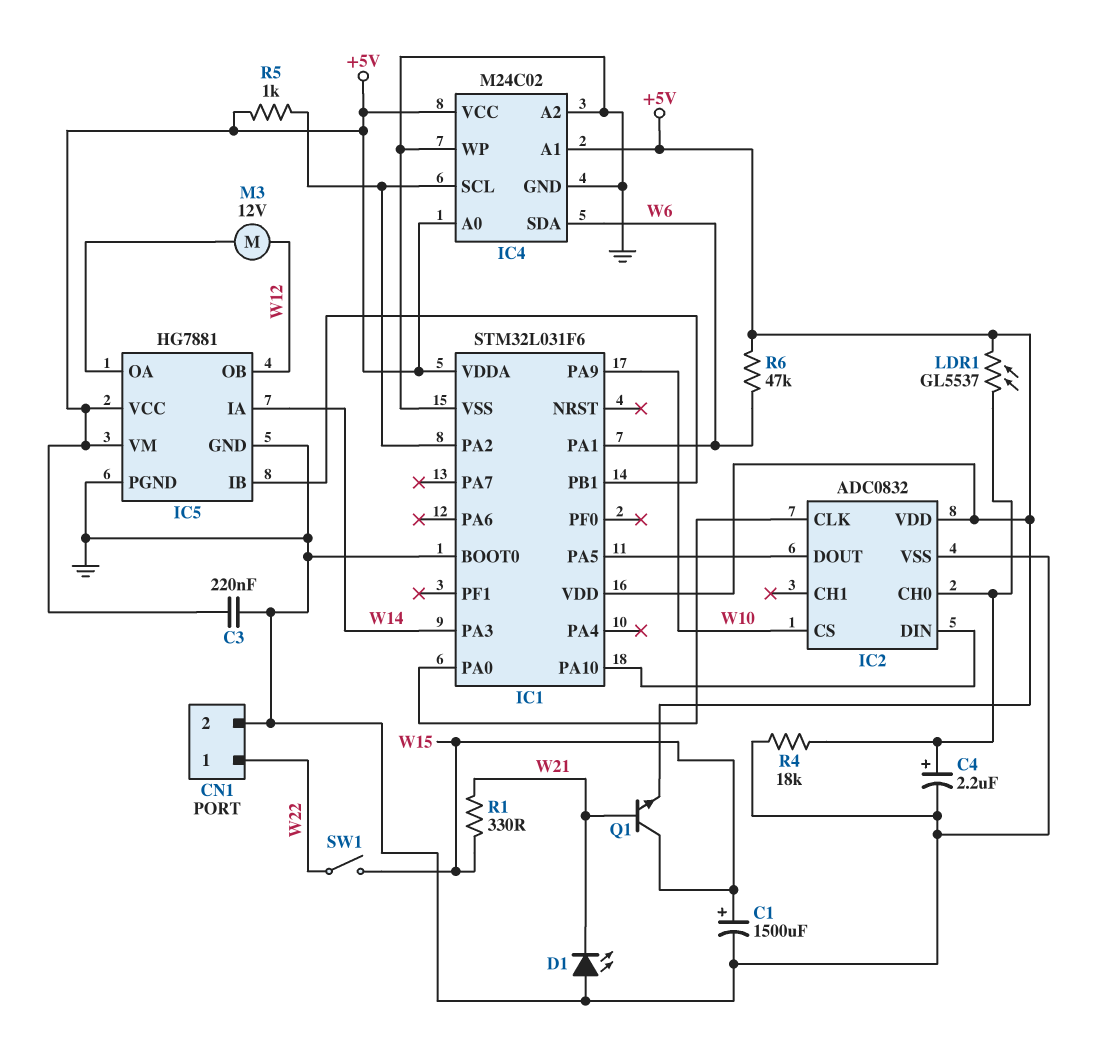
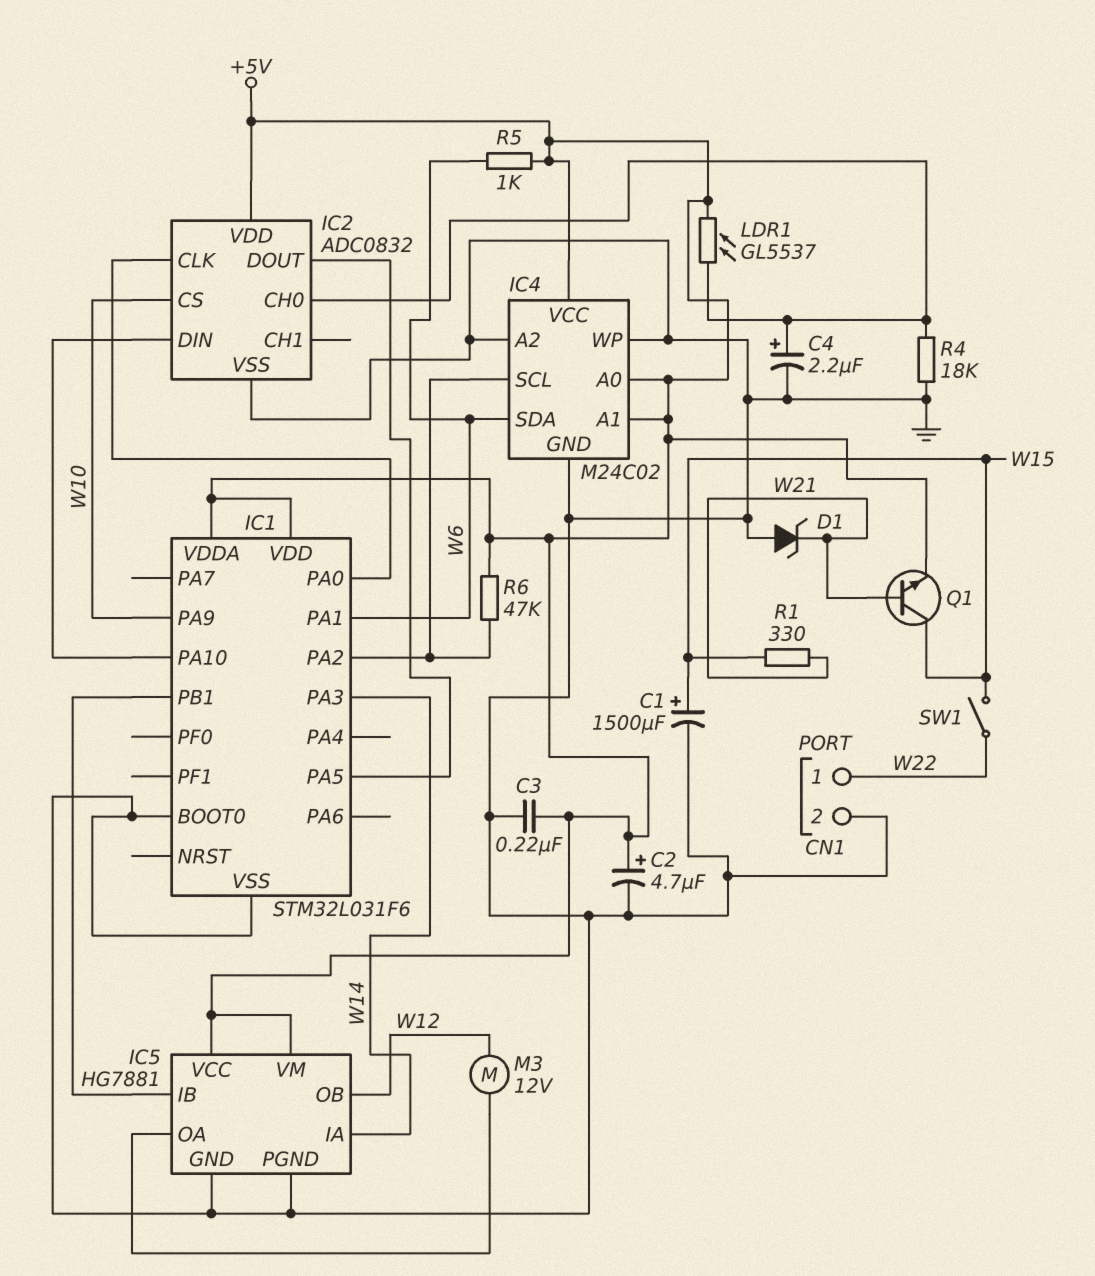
C2: none -> 4.7uF (plus +5V, minus GND)
D1: LED (A GND, K W21) -> zener (A GND, K W21)
R5: 1k (+5V, IC1/PA2) -> 1k (+5V, W6)
R6: 47k (+5V, W6) -> 47k (+5V, IC1/PA2)

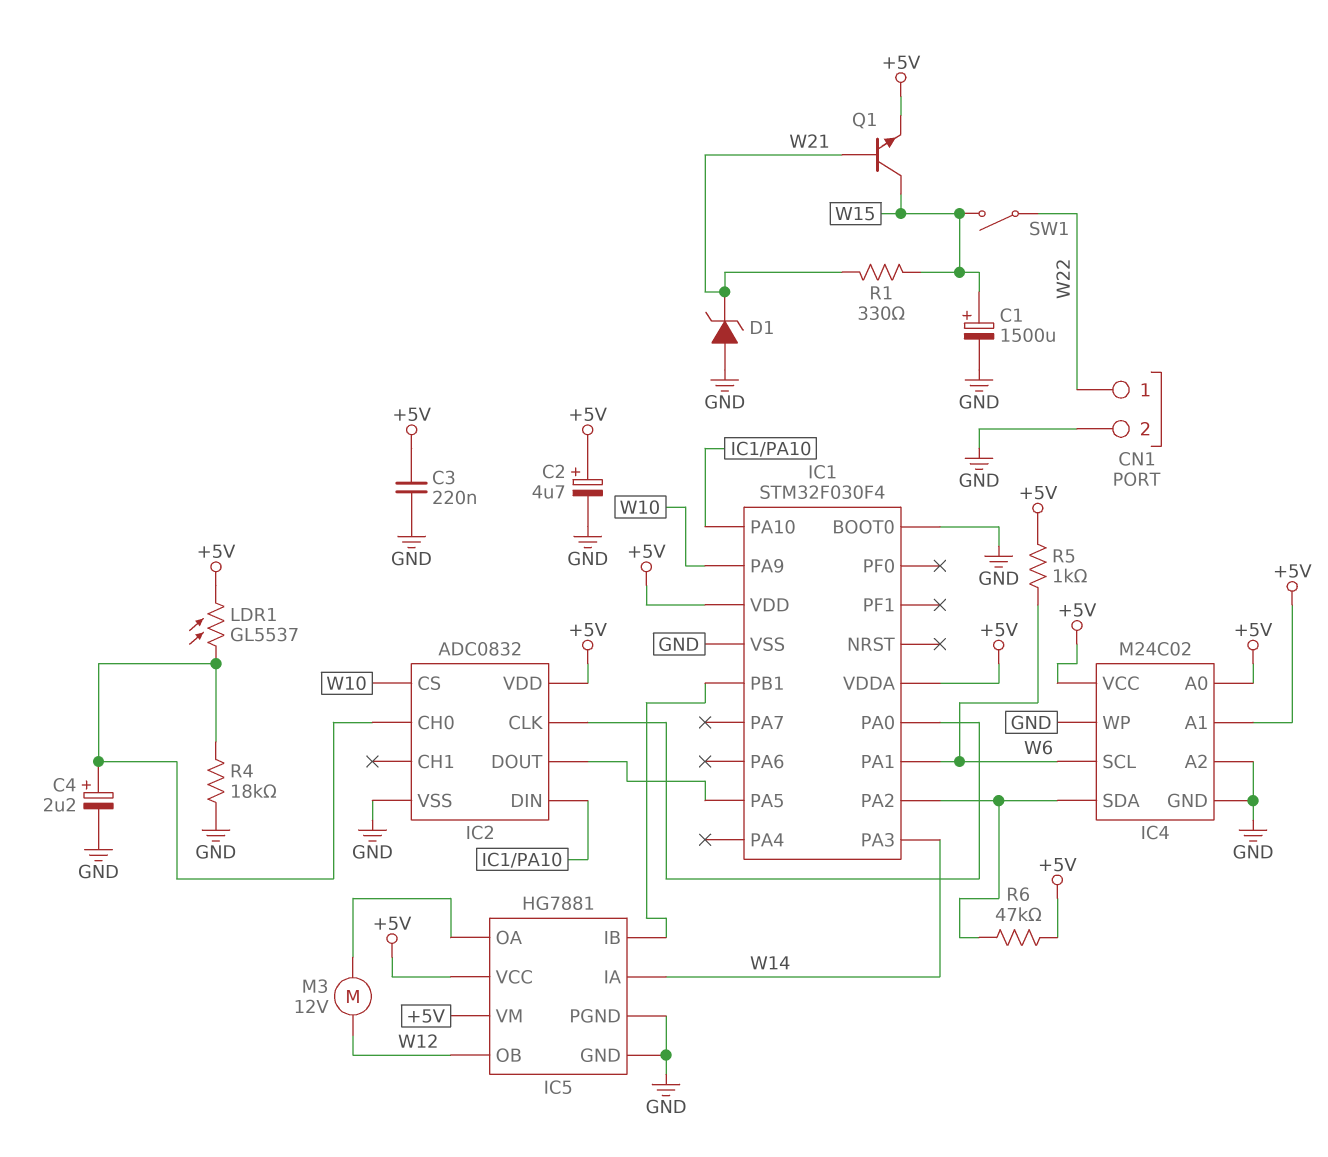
IC1: STM32L031F6 -> STM32F030F4
IC4 pin SCL: IC1/PA2 -> W6
IC4 pin SDA: W6 -> IC1/PA2

